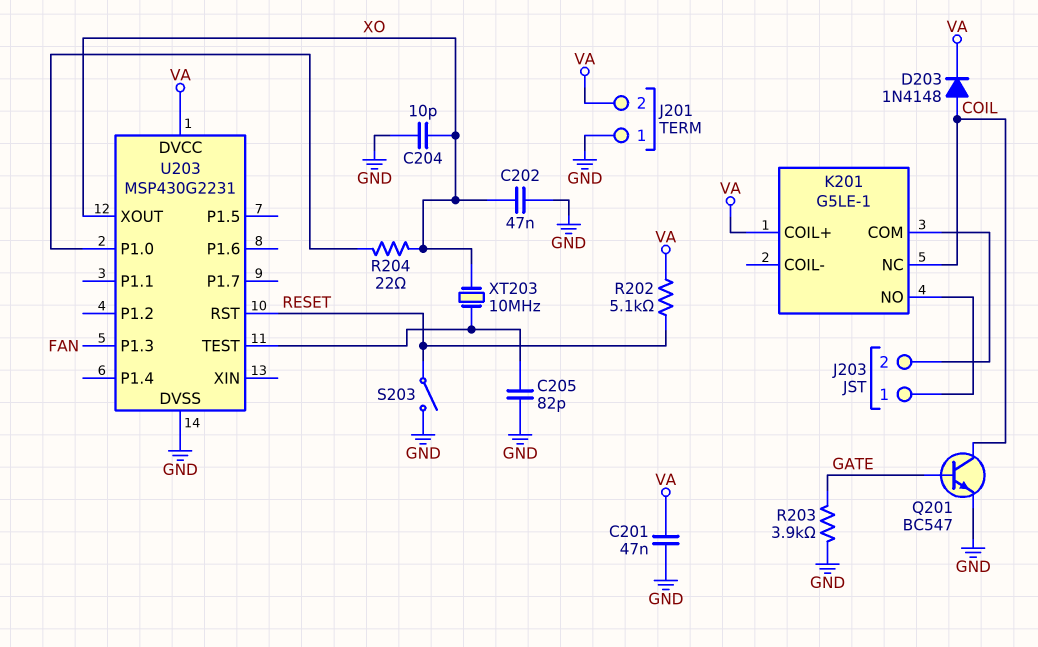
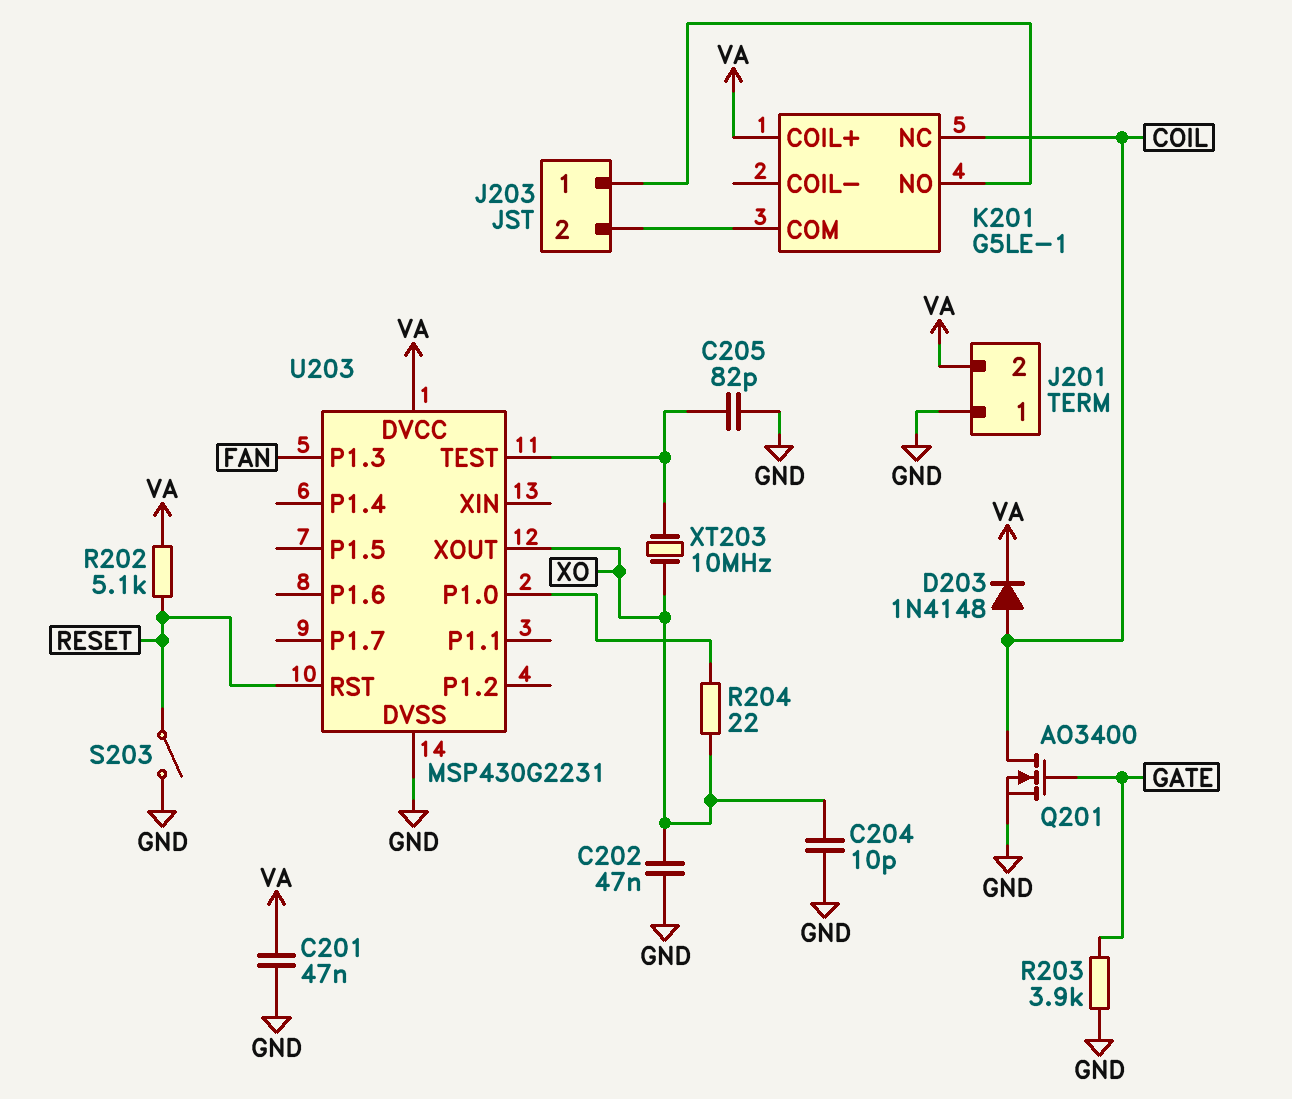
Q201: NPN BC547 (B GATE, C COIL, E GND) -> NMOS AO3400 (G GATE, D COIL, S GND)

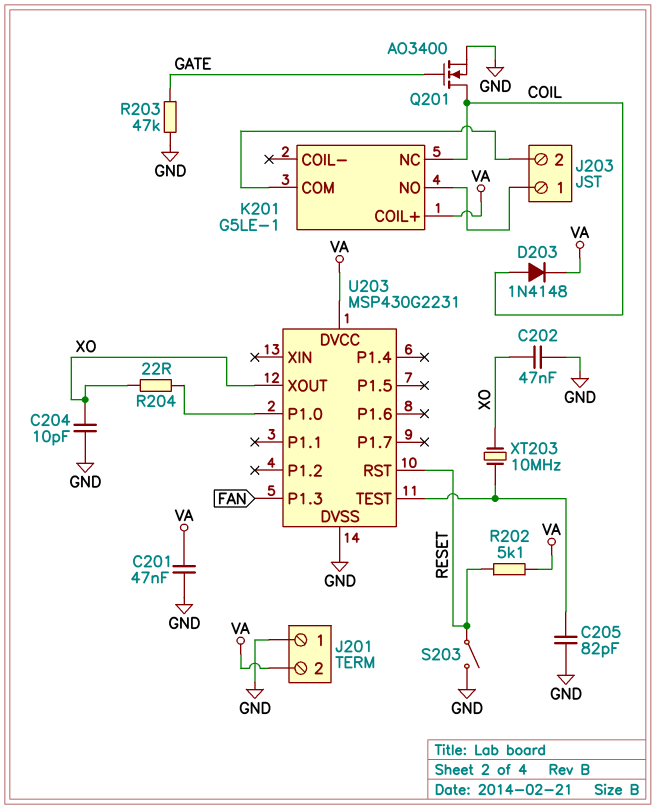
R203: 3.9k (GATE, GND) -> 47k (GATE, GND)

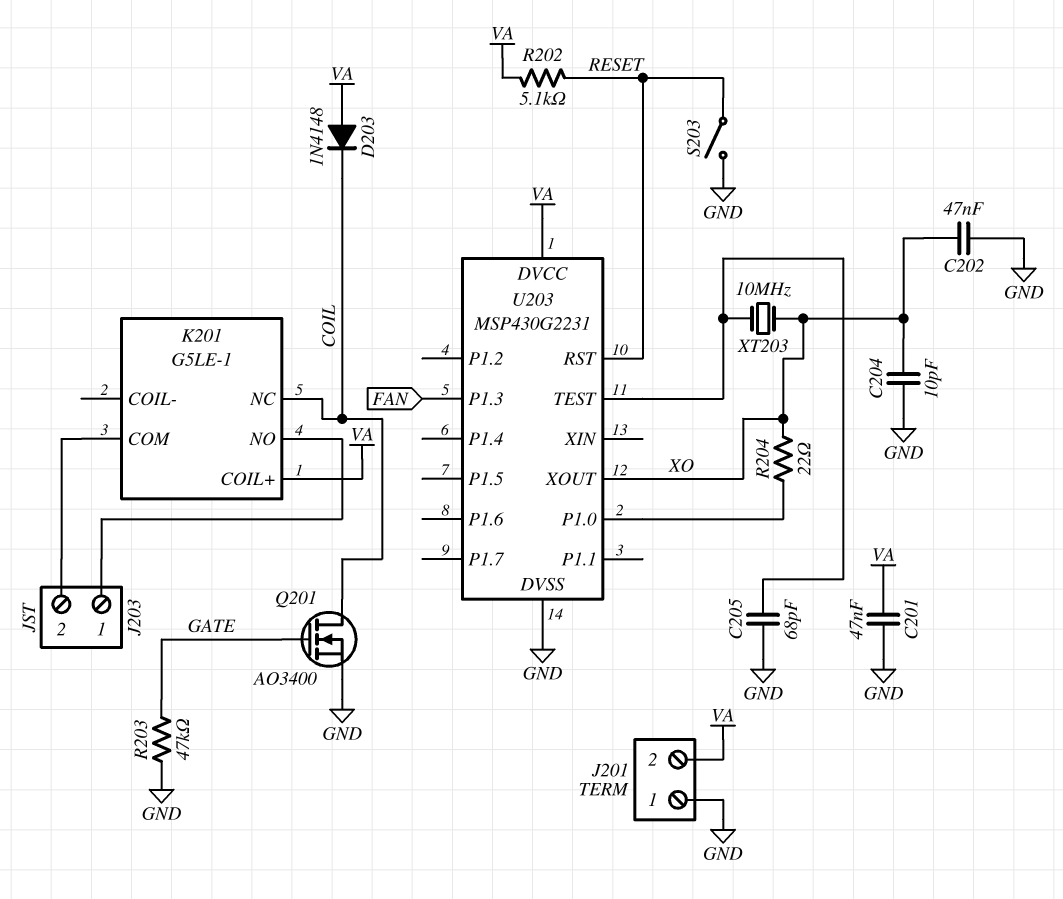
C205: 82pF (GND, U203/TEST) -> 68pF (GND, U203/TEST)
D203: diode 1N4148 (A COIL, K VA) -> diode 1N4148 (A VA, K COIL)

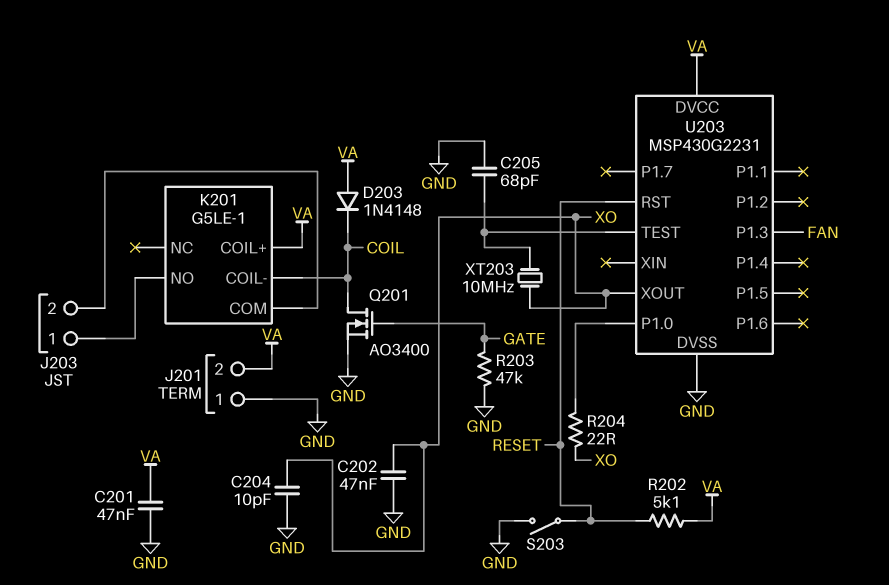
K201 pin COIL-: none -> COIL
K201 pin NC: COIL -> none

